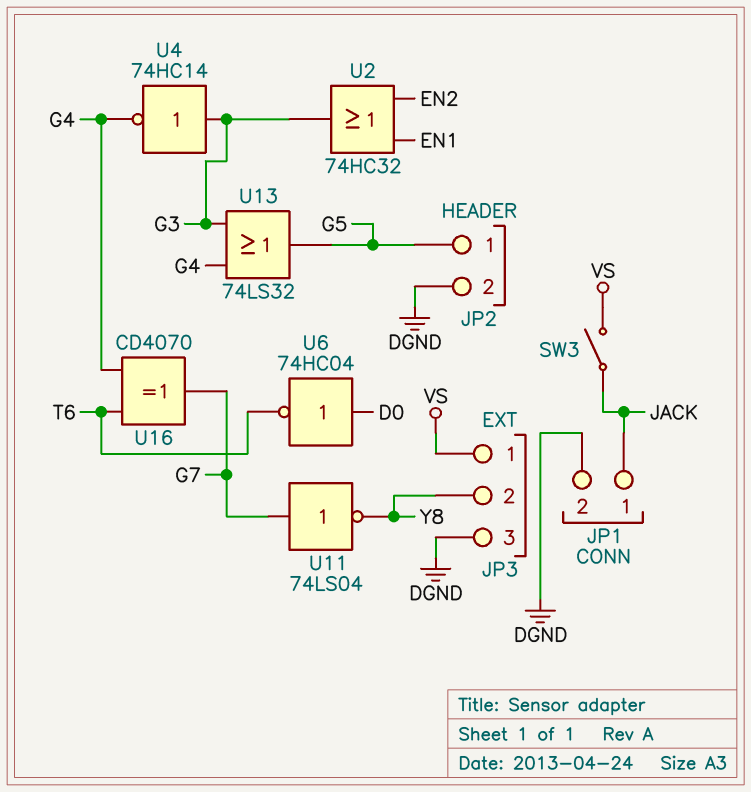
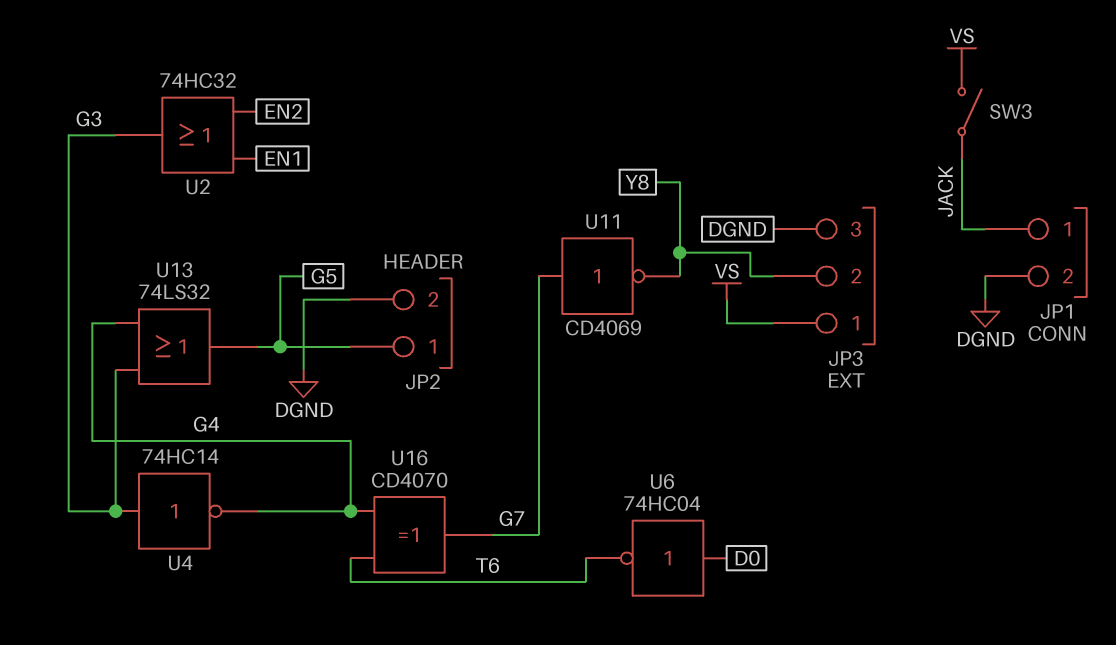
U11: NOT 74LS04 (in G7, out Y8) -> NOT CD4069 (in G7, out Y8)

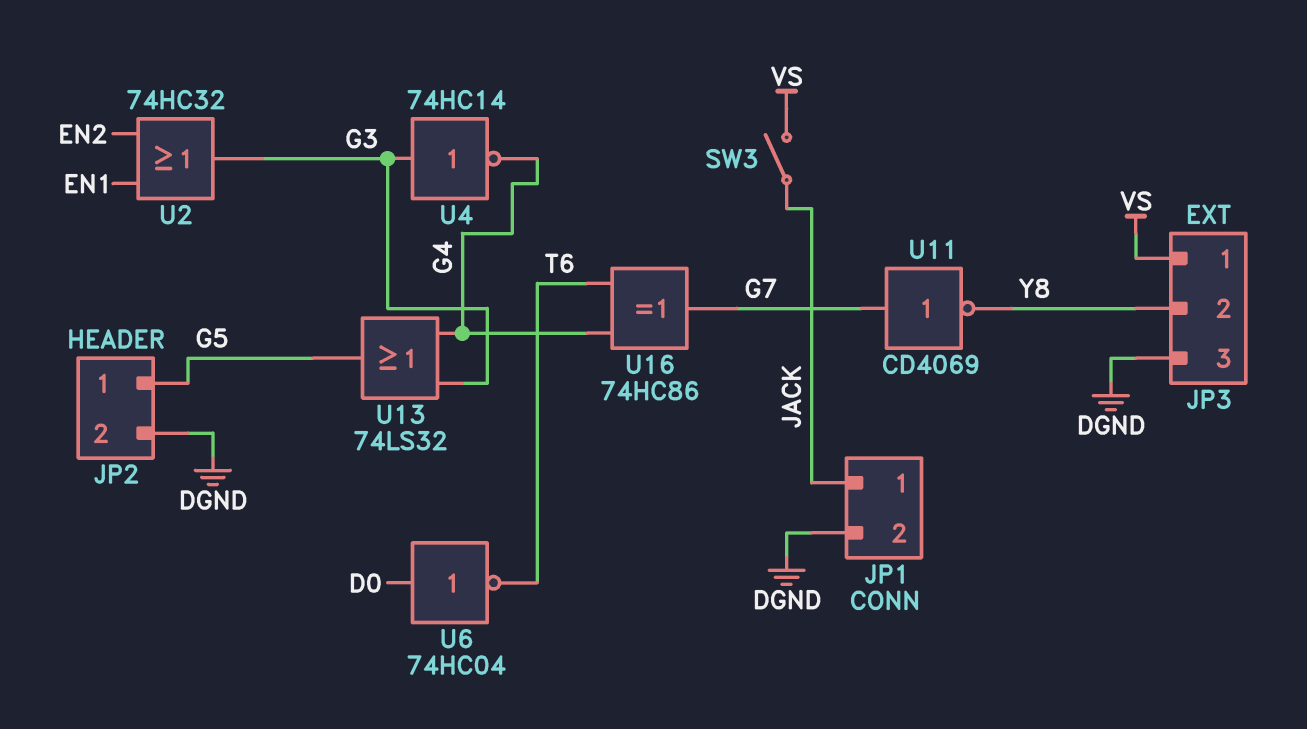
U16: XOR CD4070 (in G4, in T6, out G7) -> XOR 74HC86 (in G4, in T6, out G7)

